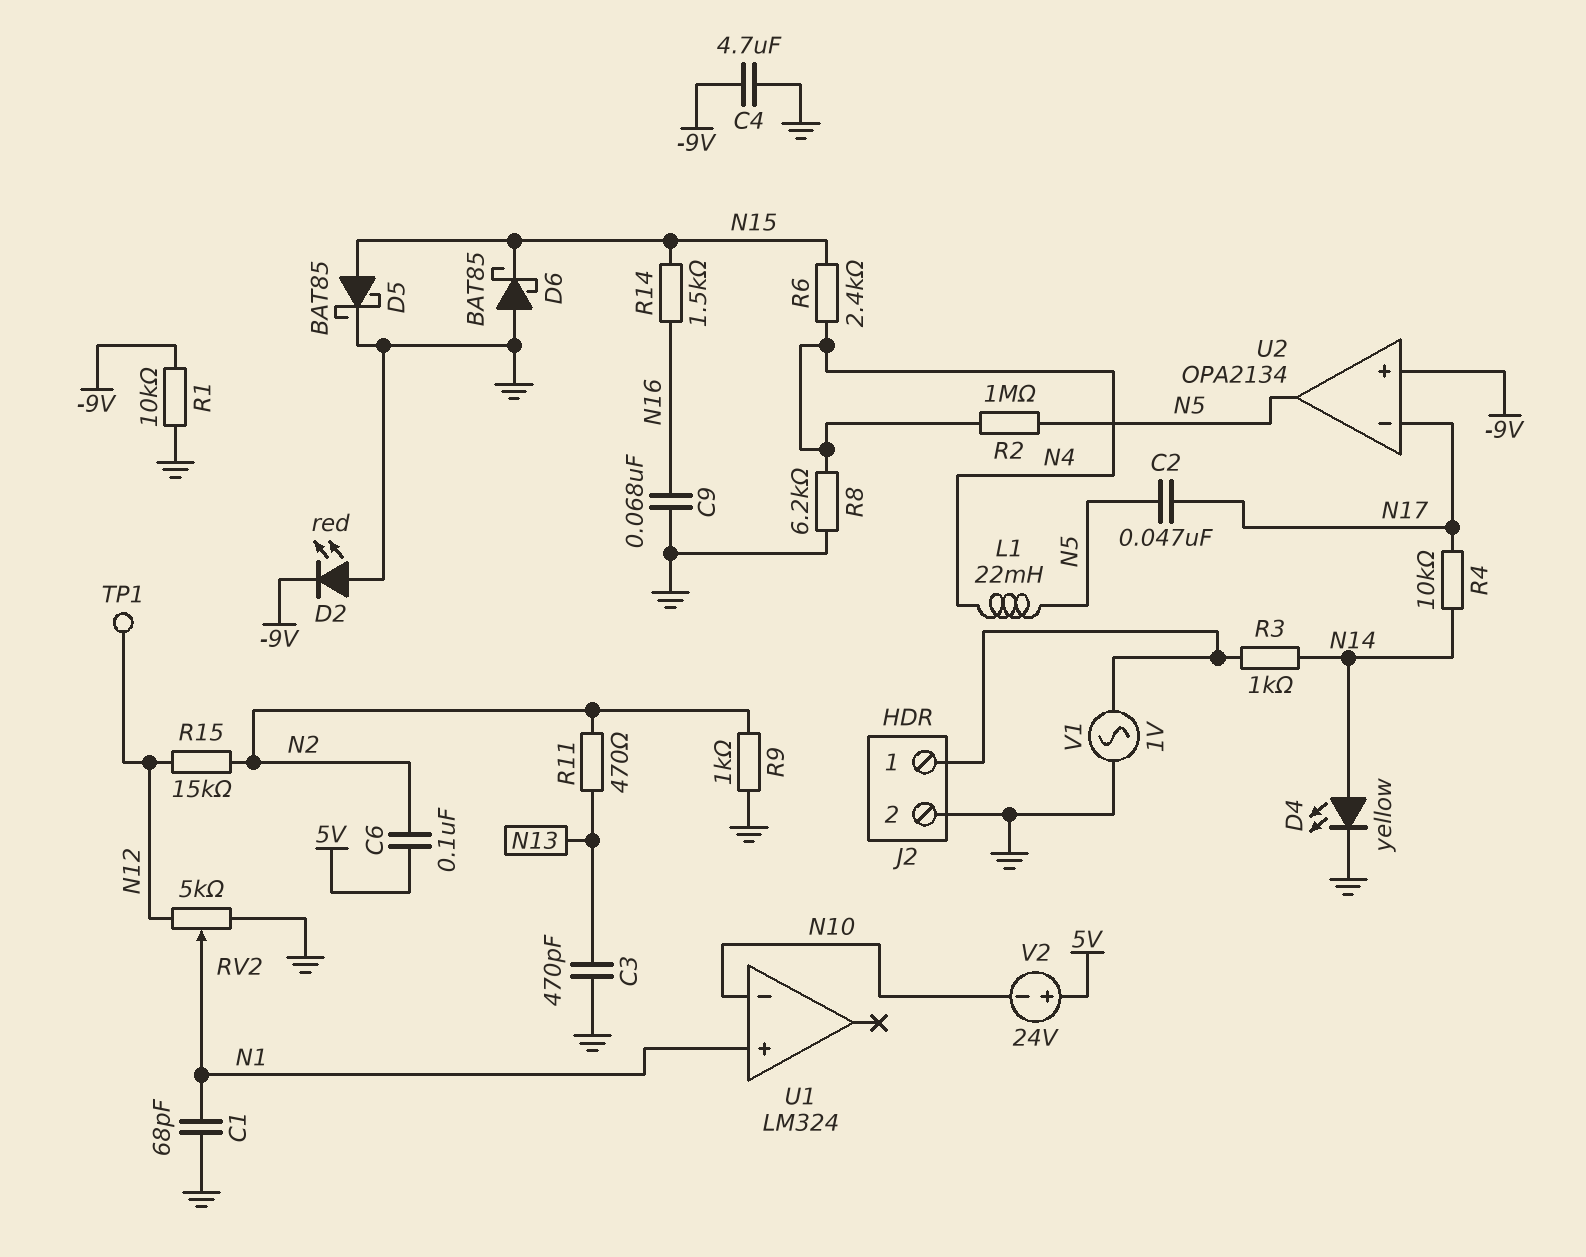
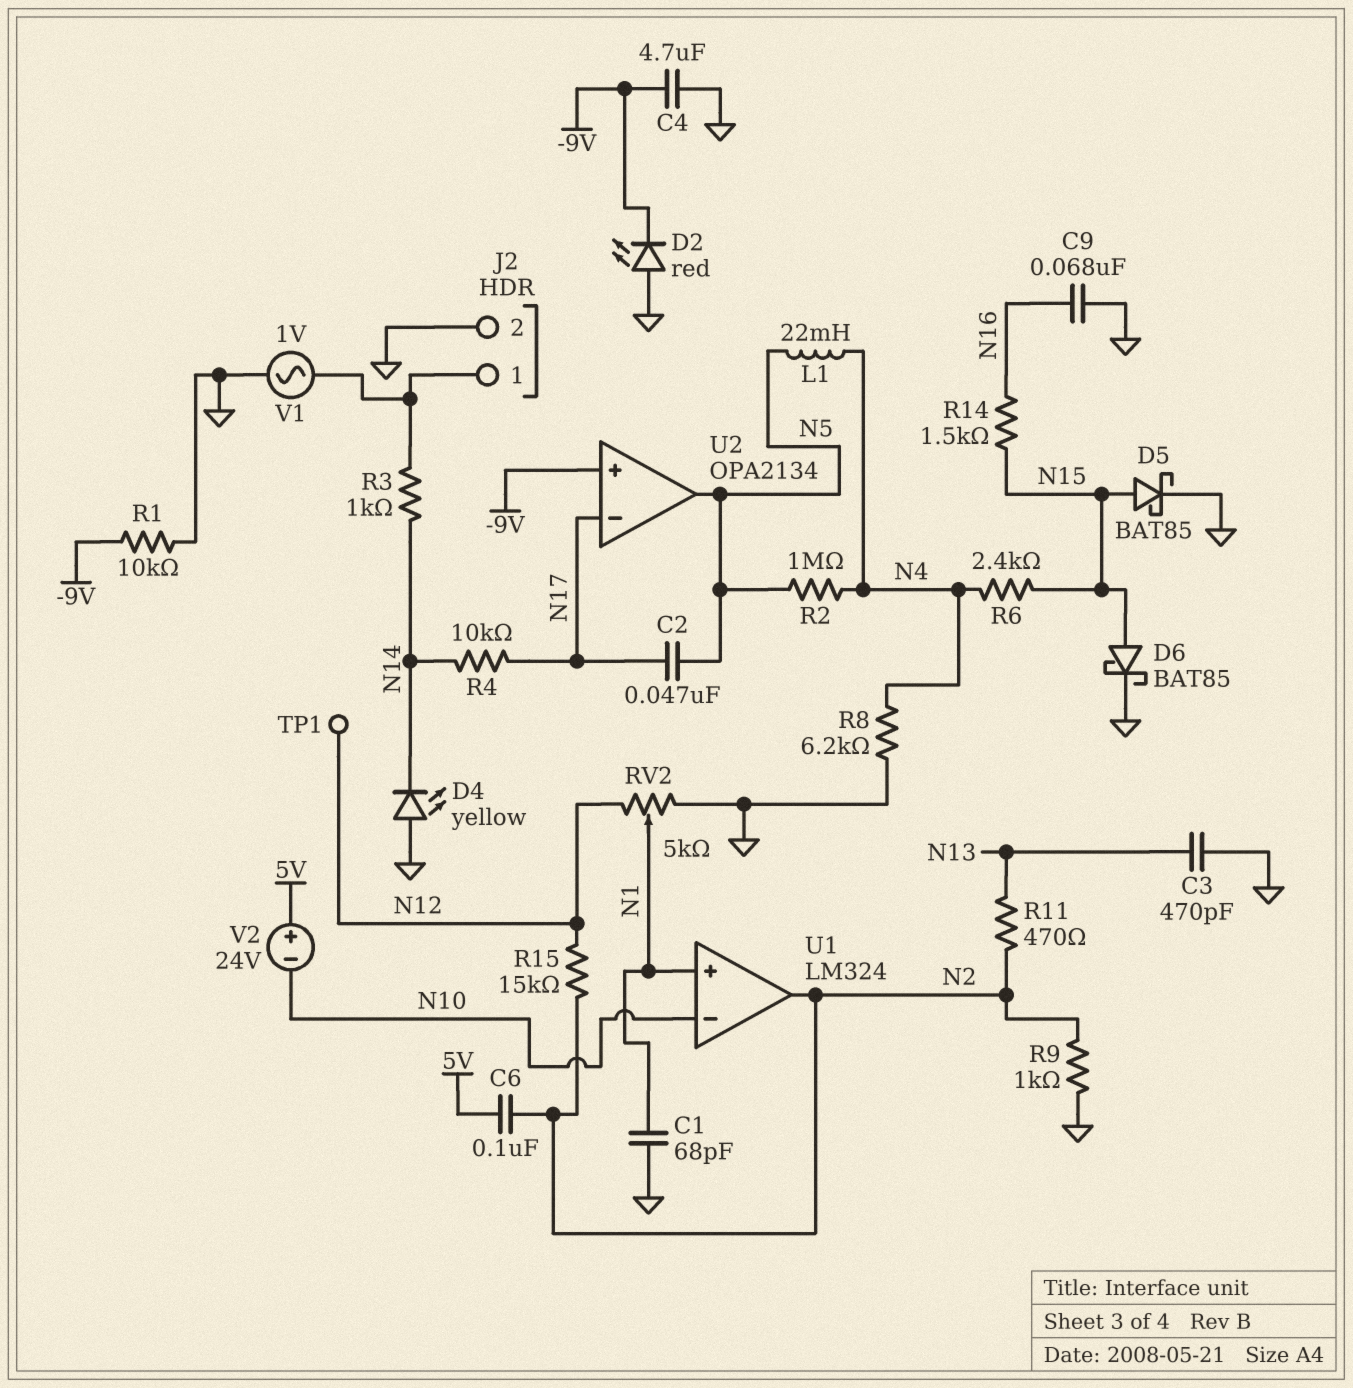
D4: LED yellow (A N14, K GND) -> LED yellow (A GND, K N14)
D6: schottky BAT85 (A GND, K N15) -> schottky BAT85 (A N15, K GND)
U1 pin out: none -> N2

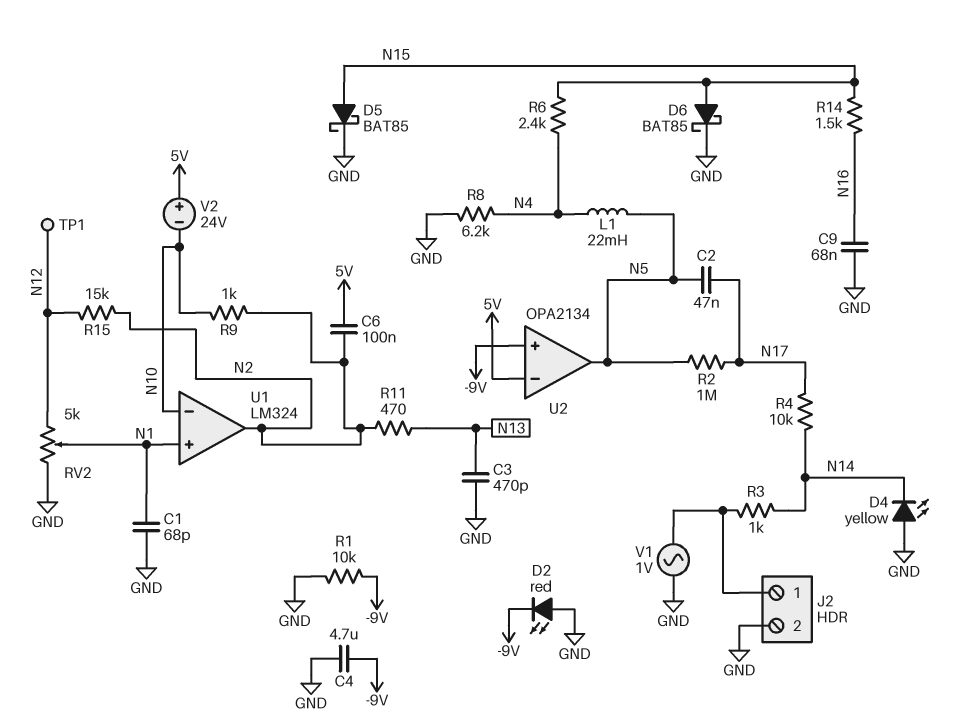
R2: 1M (N4, N5) -> 1M (N5, N17)
R9: 1k (GND, N2) -> 1k (N2, N10)
U2 pin in-: N17 -> 5V

